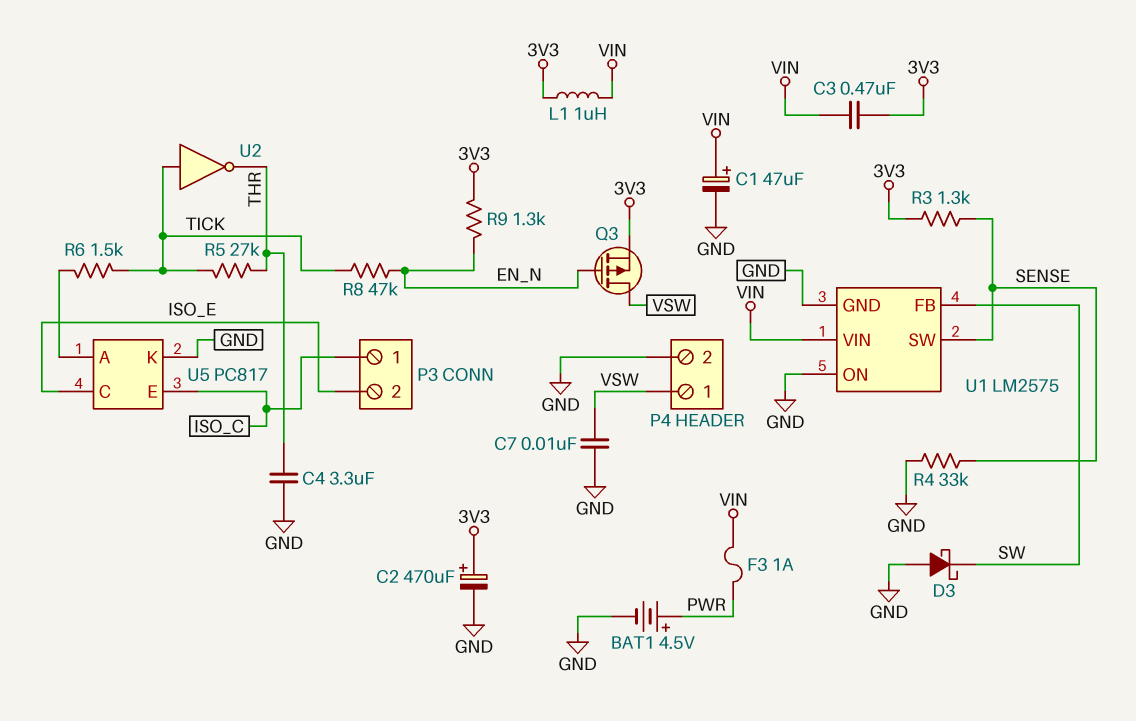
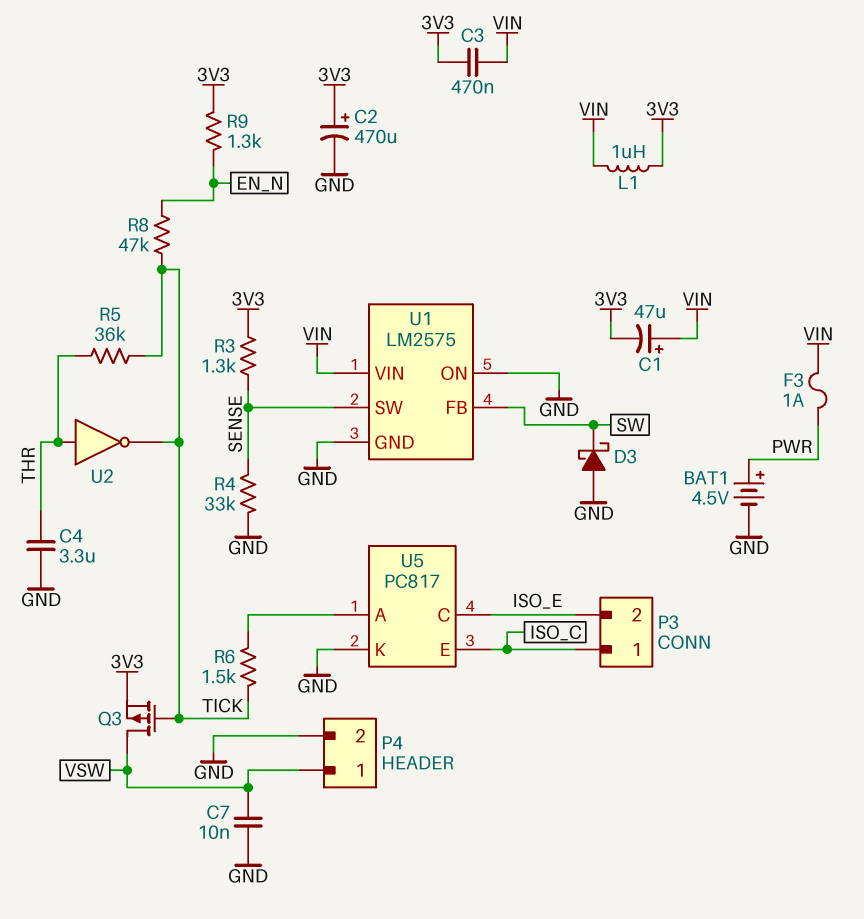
C1: 47uF (plus VIN, minus GND) -> 47uF (plus VIN, minus 3V3)
Q3: PMOS (G EN_N, D VSW, S 3V3) -> PMOS (G TICK, D VSW, S 3V3)
R5: 27k (THR, TICK) -> 36k (THR, TICK)
U2: NOT (in TICK, out THR) -> NOT (in THR, out TICK)

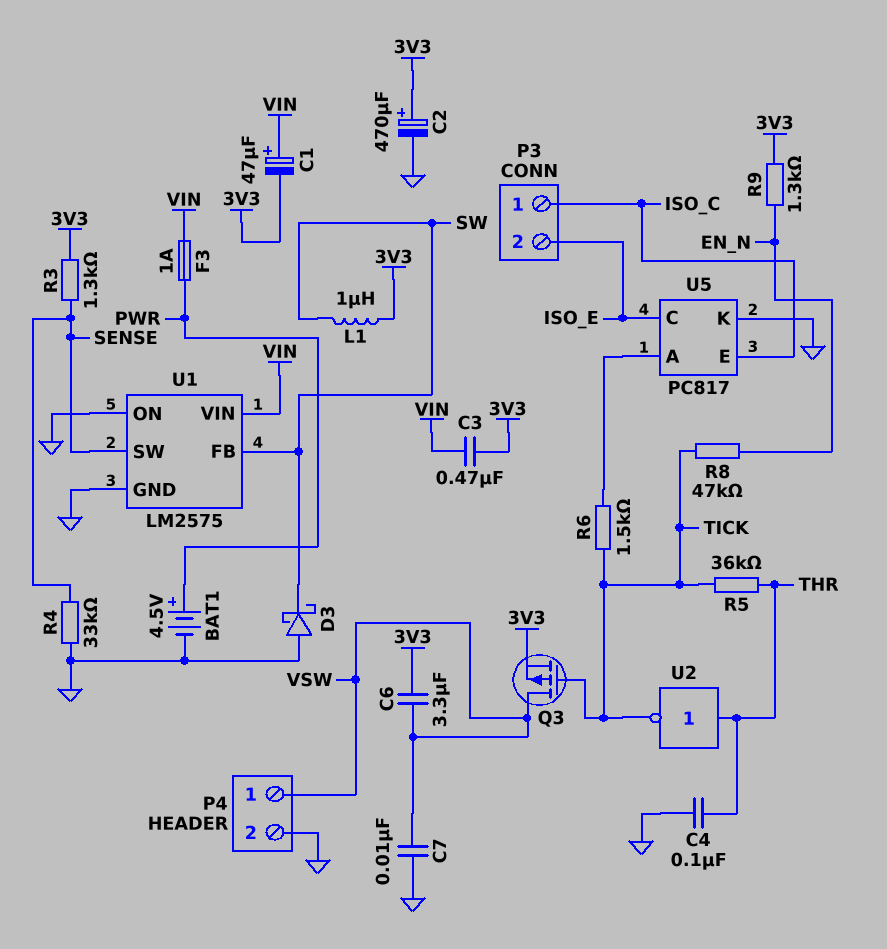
C4: 3.3uF (GND, THR) -> 100nF (GND, THR)
C6: none -> 3.3uF (3V3, VSW)
L1: 1uH (3V3, VIN) -> 1uH (3V3, SW)

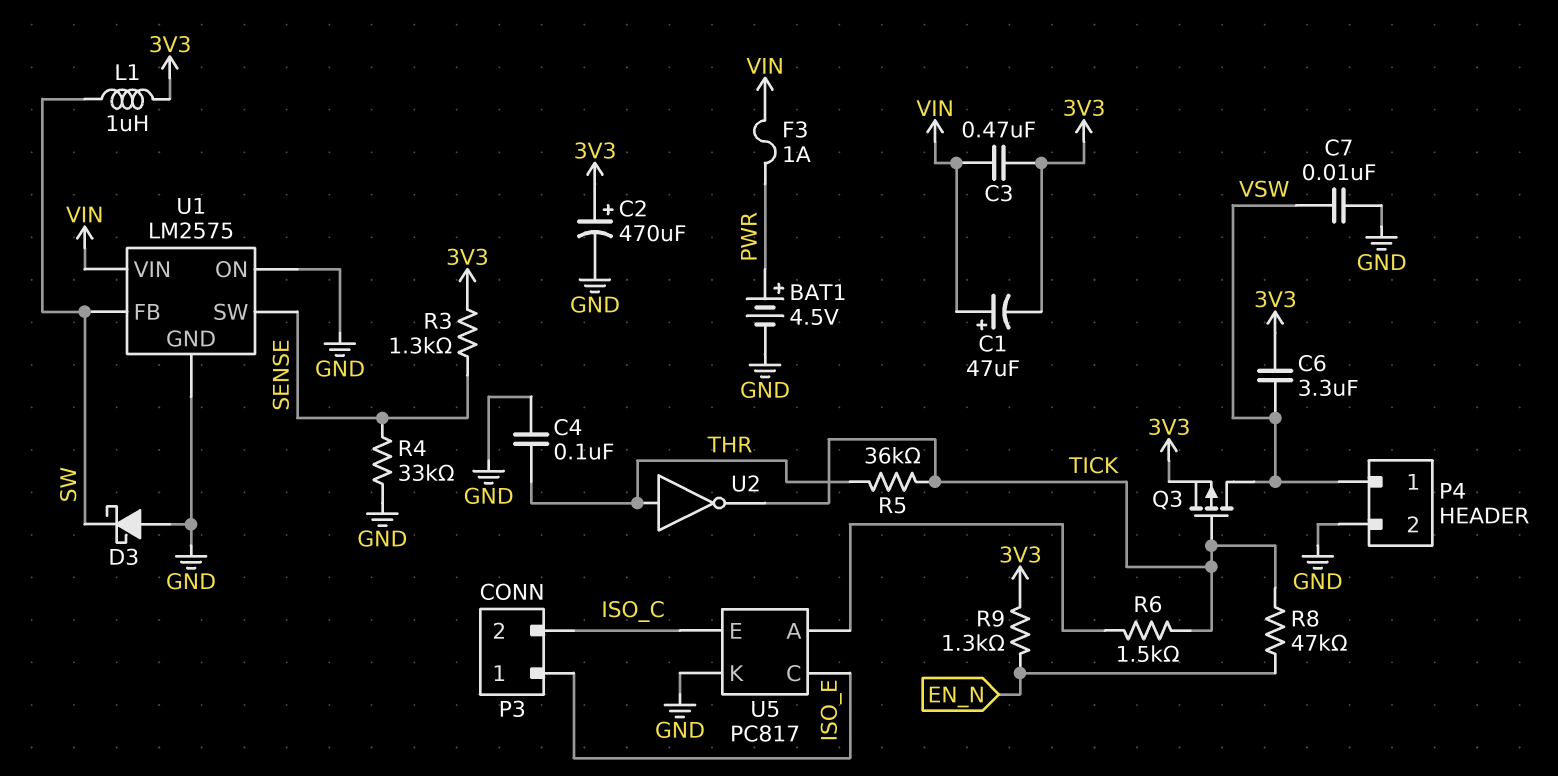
P3 pin 1: ISO_C -> ISO_E
P3 pin 2: ISO_E -> ISO_C

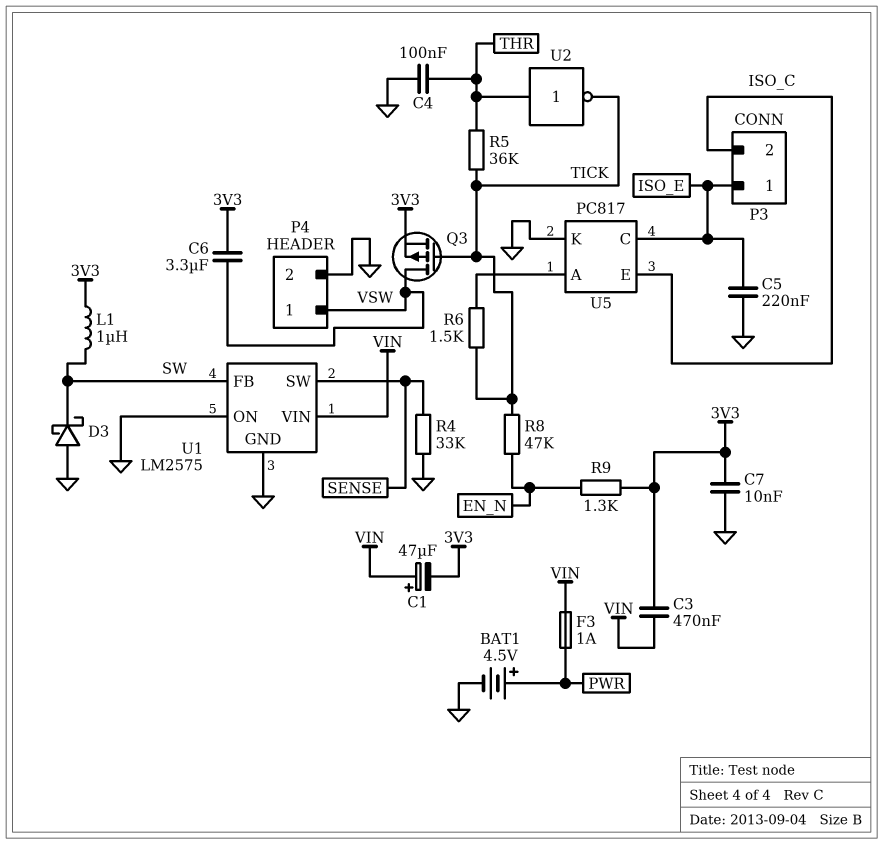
C2: 470uF (plus 3V3, minus GND) -> none
C5: none -> 220nF (GND, ISO_E)
C7: 10nF (GND, VSW) -> 10nF (3V3, GND)
R3: 1.3k (3V3, SENSE) -> none

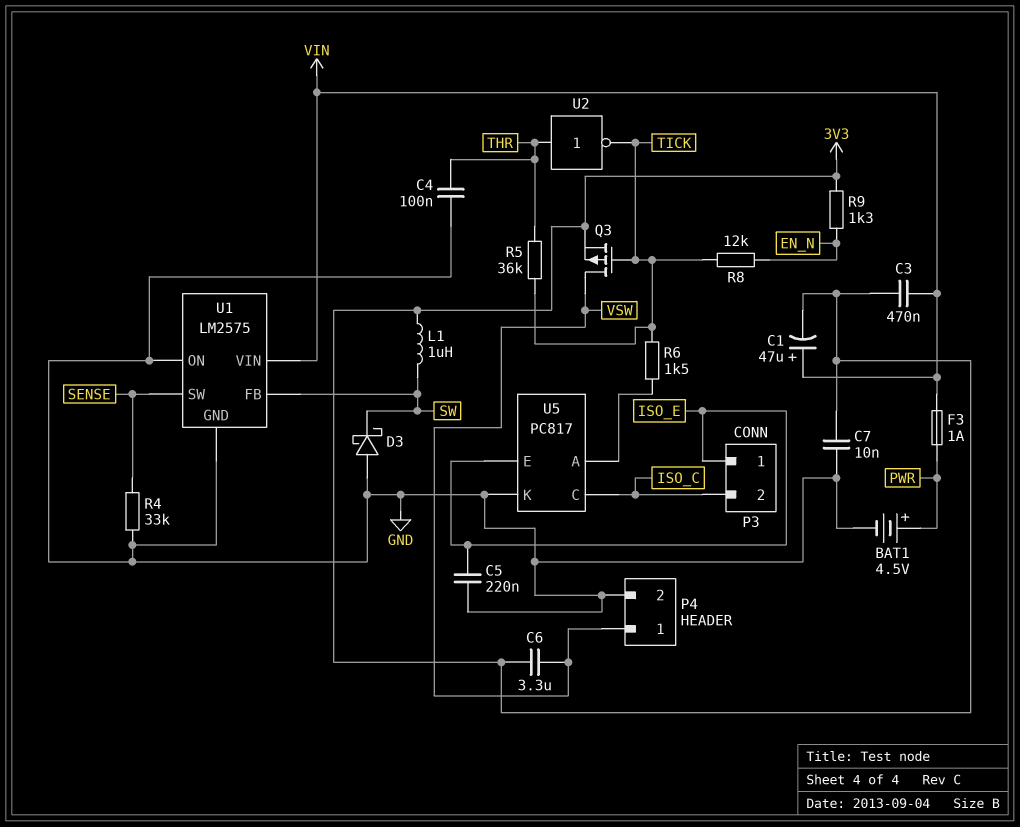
R8: 47k (EN_N, TICK) -> 12k (EN_N, TICK)
U5 pin C: ISO_E -> ISO_C
U5 pin E: ISO_C -> ISO_E

